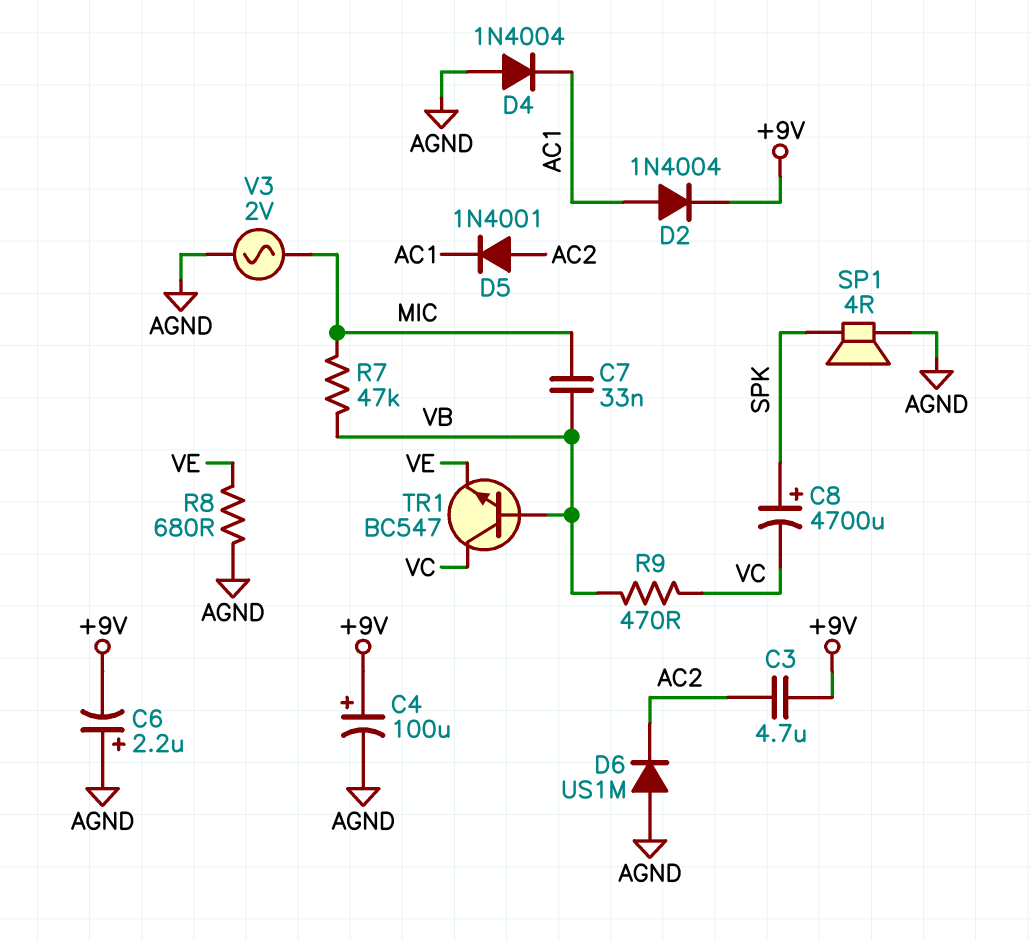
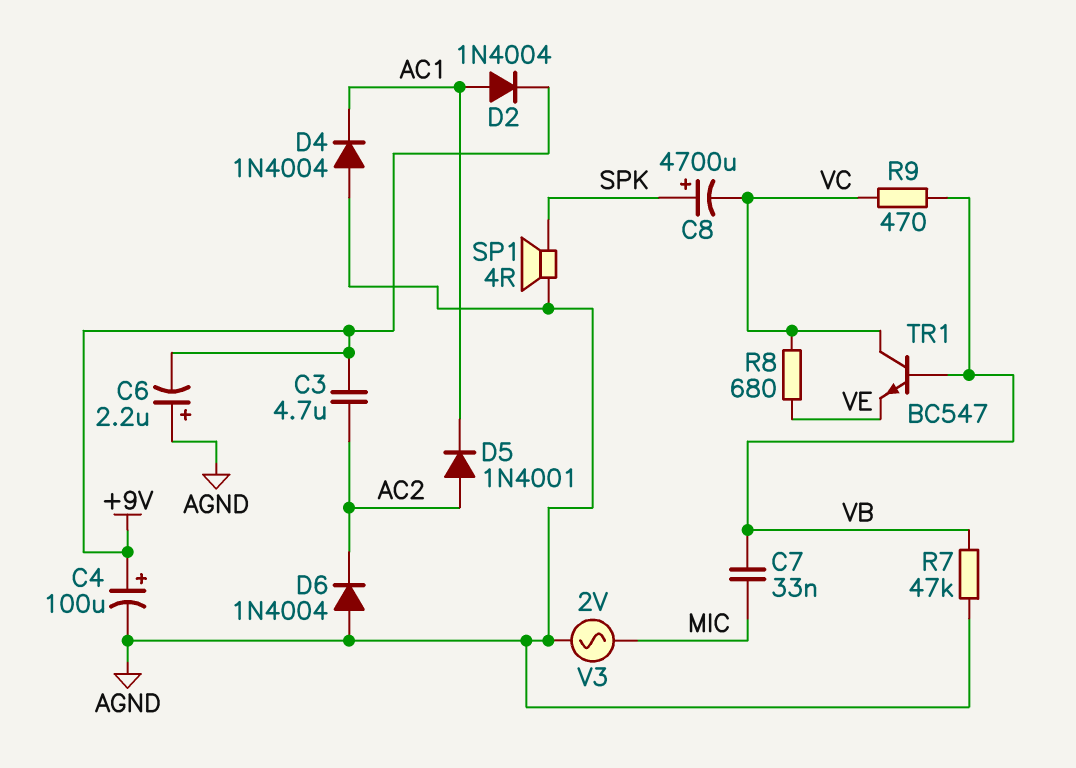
D6: diode US1M (A AGND, K AC2) -> diode 1N4004 (A AGND, K AC2)
R7: 47k (MIC, VB) -> 47k (AGND, VB)
R8: 680 (AGND, VE) -> 680 (VC, VE)

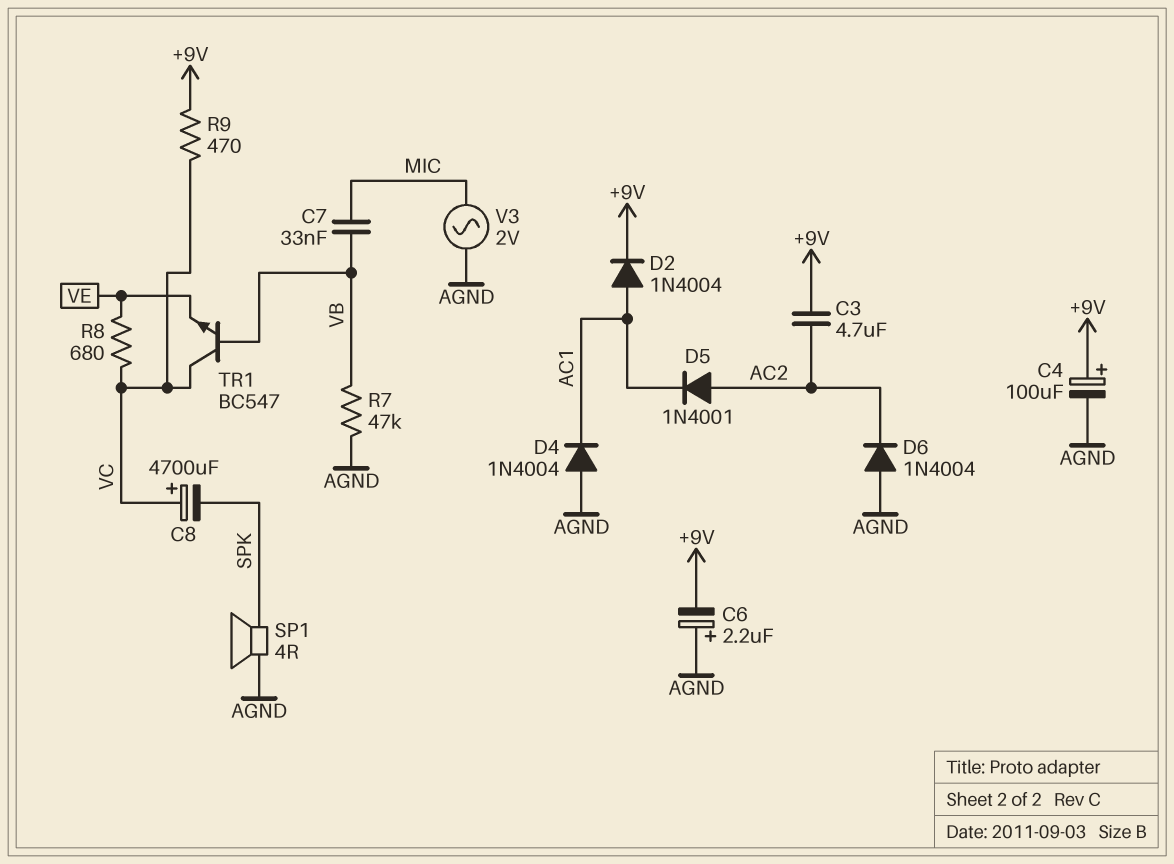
C8: 4700uF (plus SPK, minus VC) -> 4700uF (plus VC, minus SPK)
R9: 470 (VB, VC) -> 470 (+9V, VC)

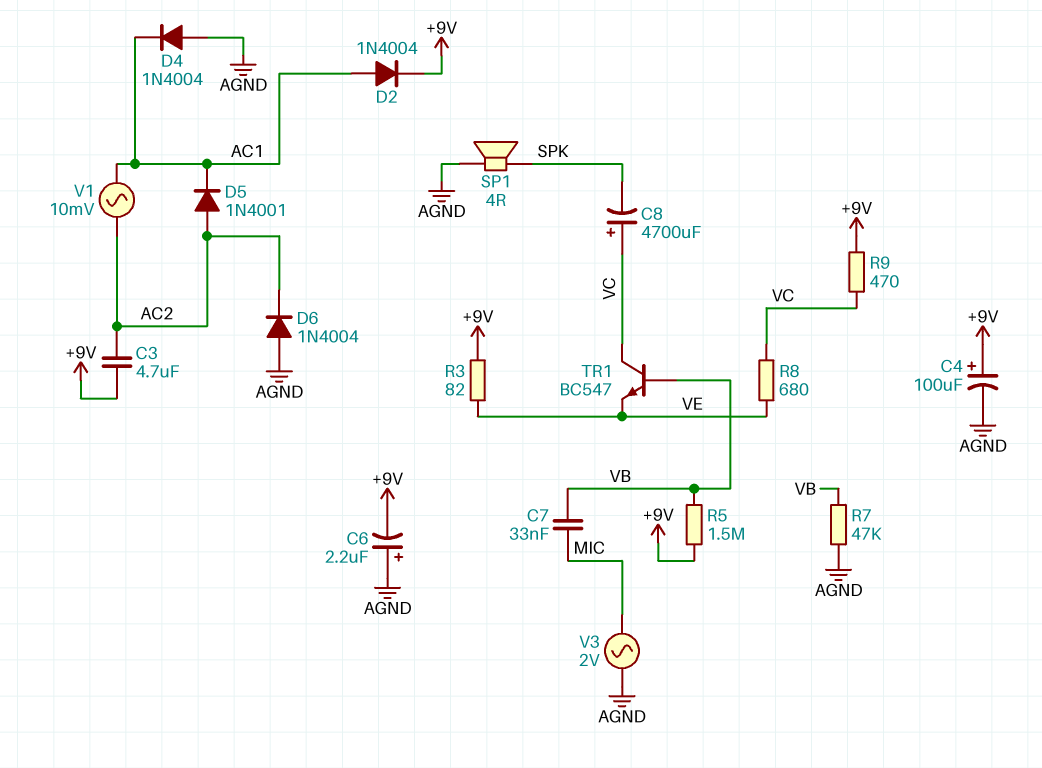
R3: none -> 82 (+9V, VE)
R5: none -> 1.5M (+9V, VB)
V1: none -> AC 10mV (AC1, AC2)

